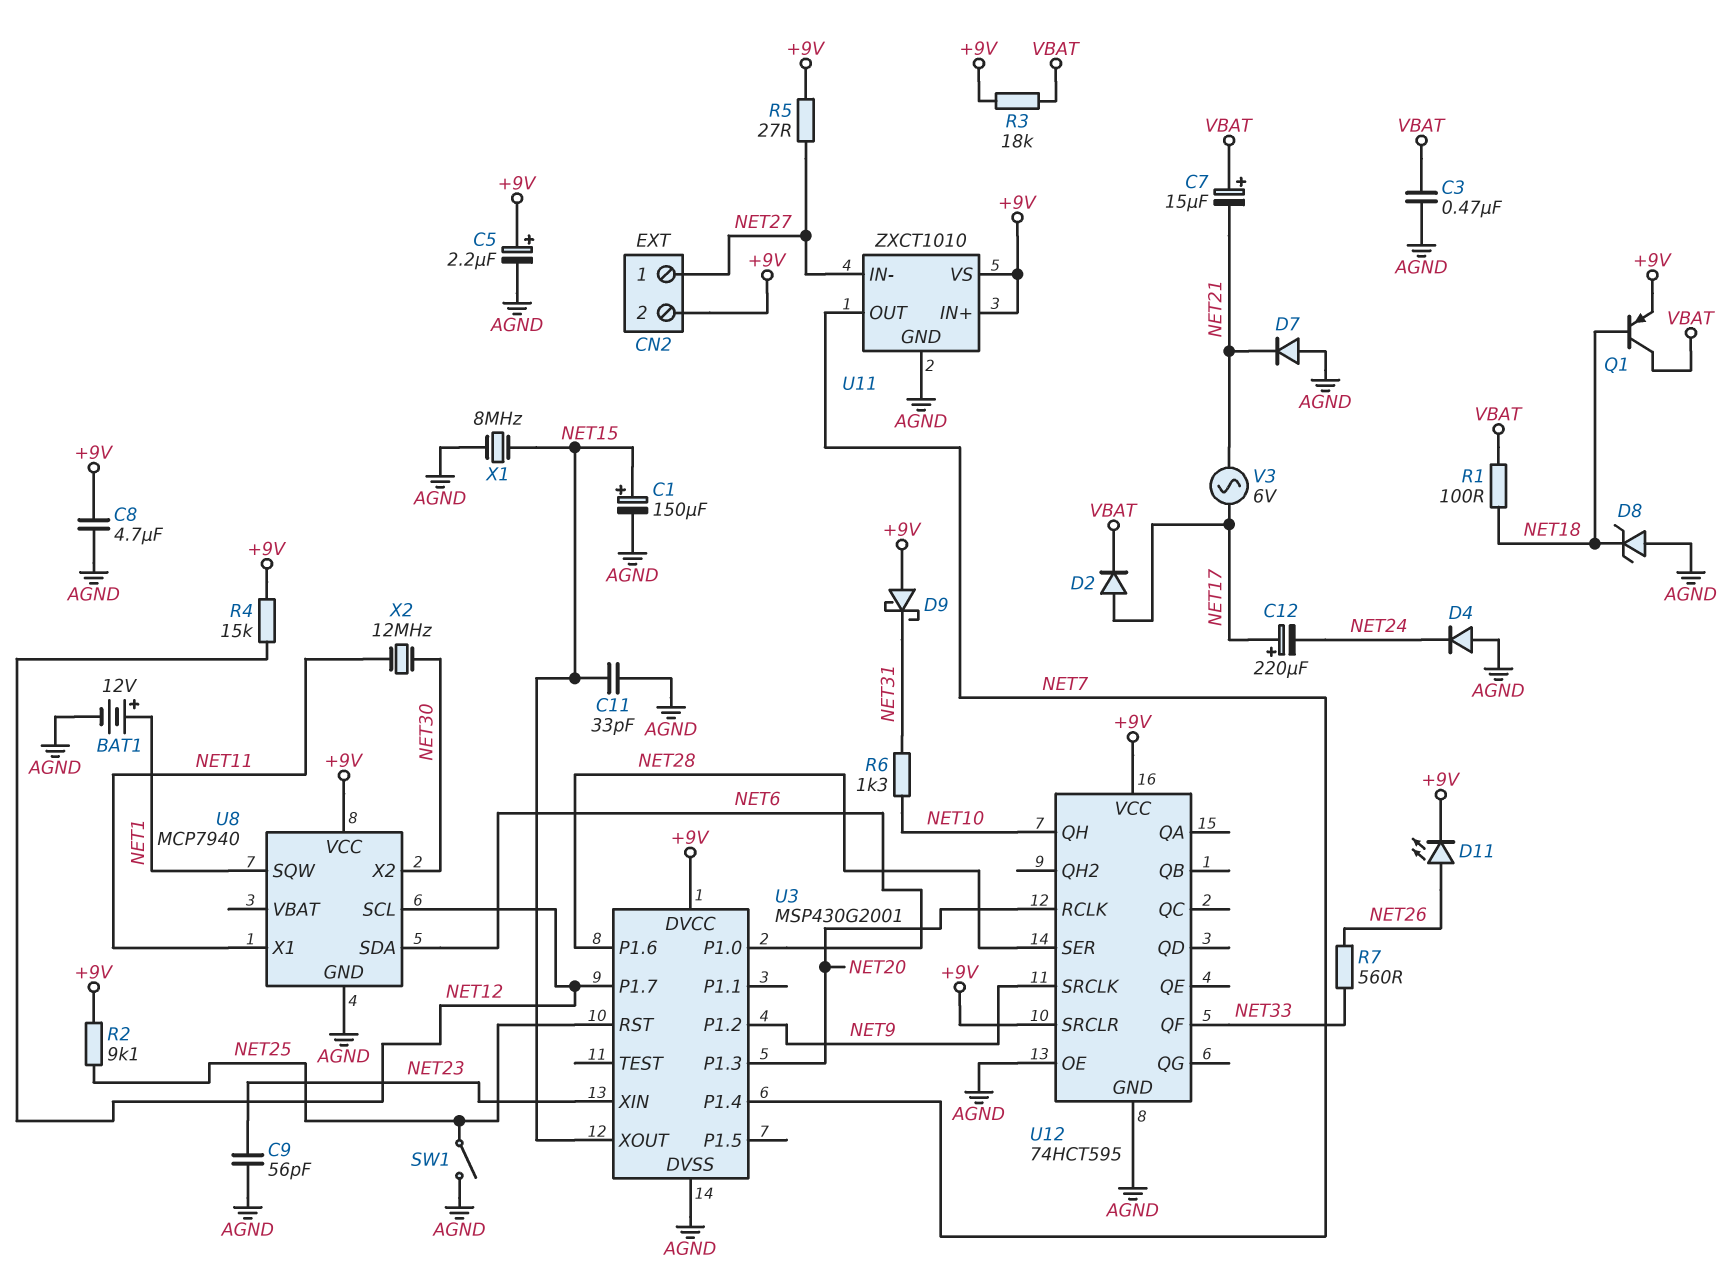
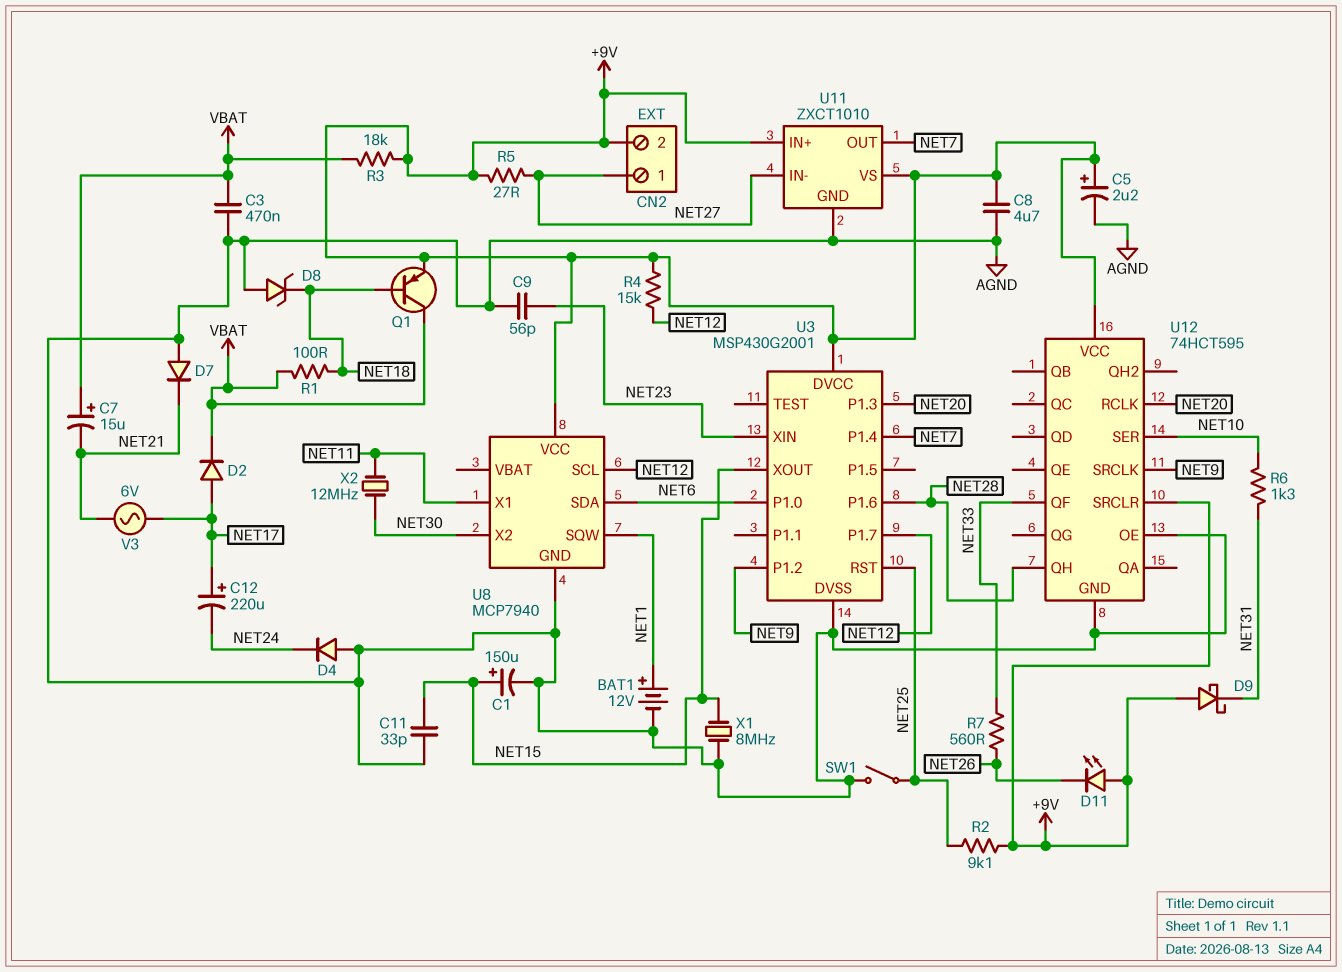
D11: LED (A NET26, K +9V) -> LED (A +9V, K NET26)
U12 pin QH: NET10 -> NET28
U12 pin SER: NET28 -> NET10

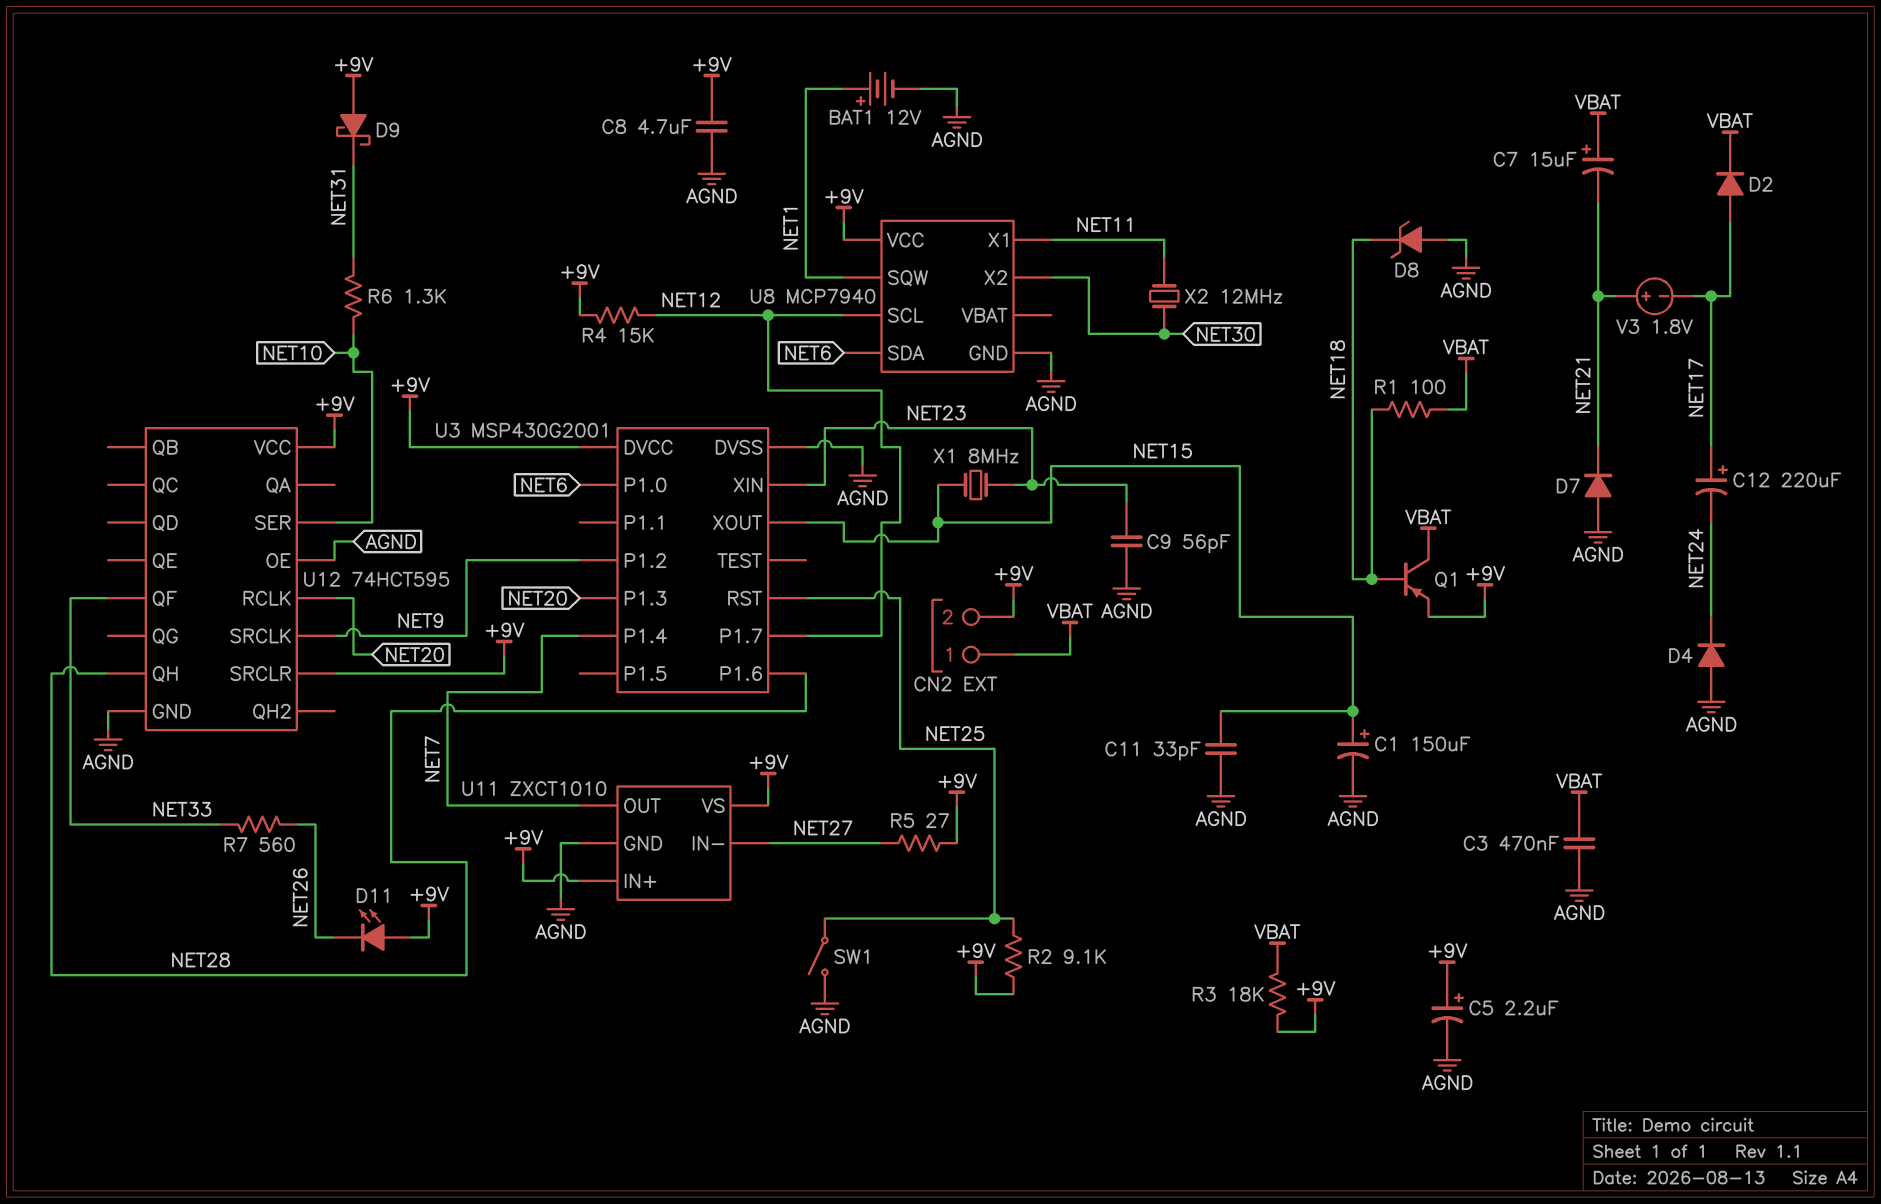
CN2 pin 1: NET27 -> VBAT
V3: AC 6V (NET17, NET21) -> 1.8V (plus NET21, minus NET17)
X1: 8MHz (AGND, NET15) -> 8MHz (NET15, NET23)

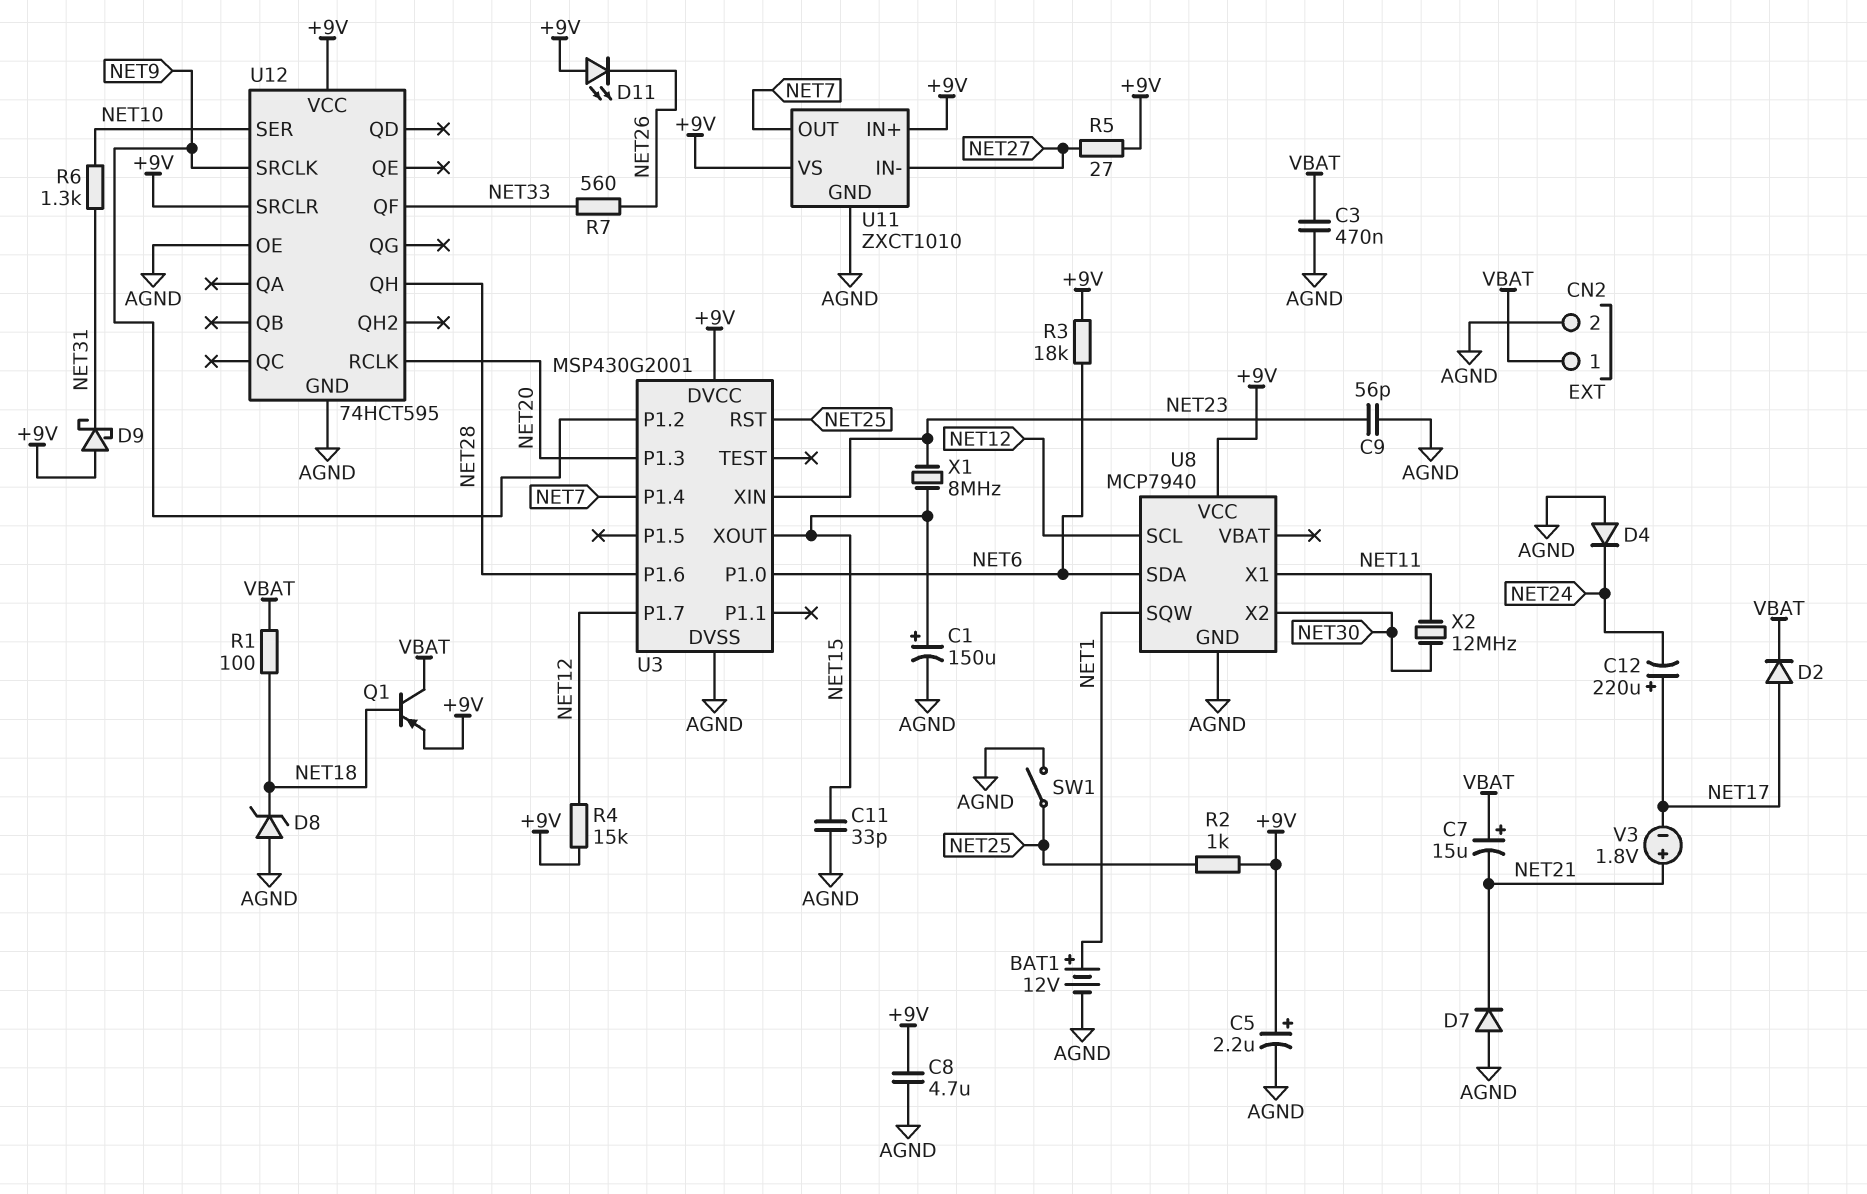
CN2 pin 2: +9V -> AGND
R2: 9.1k (+9V, NET25) -> 1k (+9V, NET25)
R3: 18k (+9V, VBAT) -> 18k (+9V, NET6)

